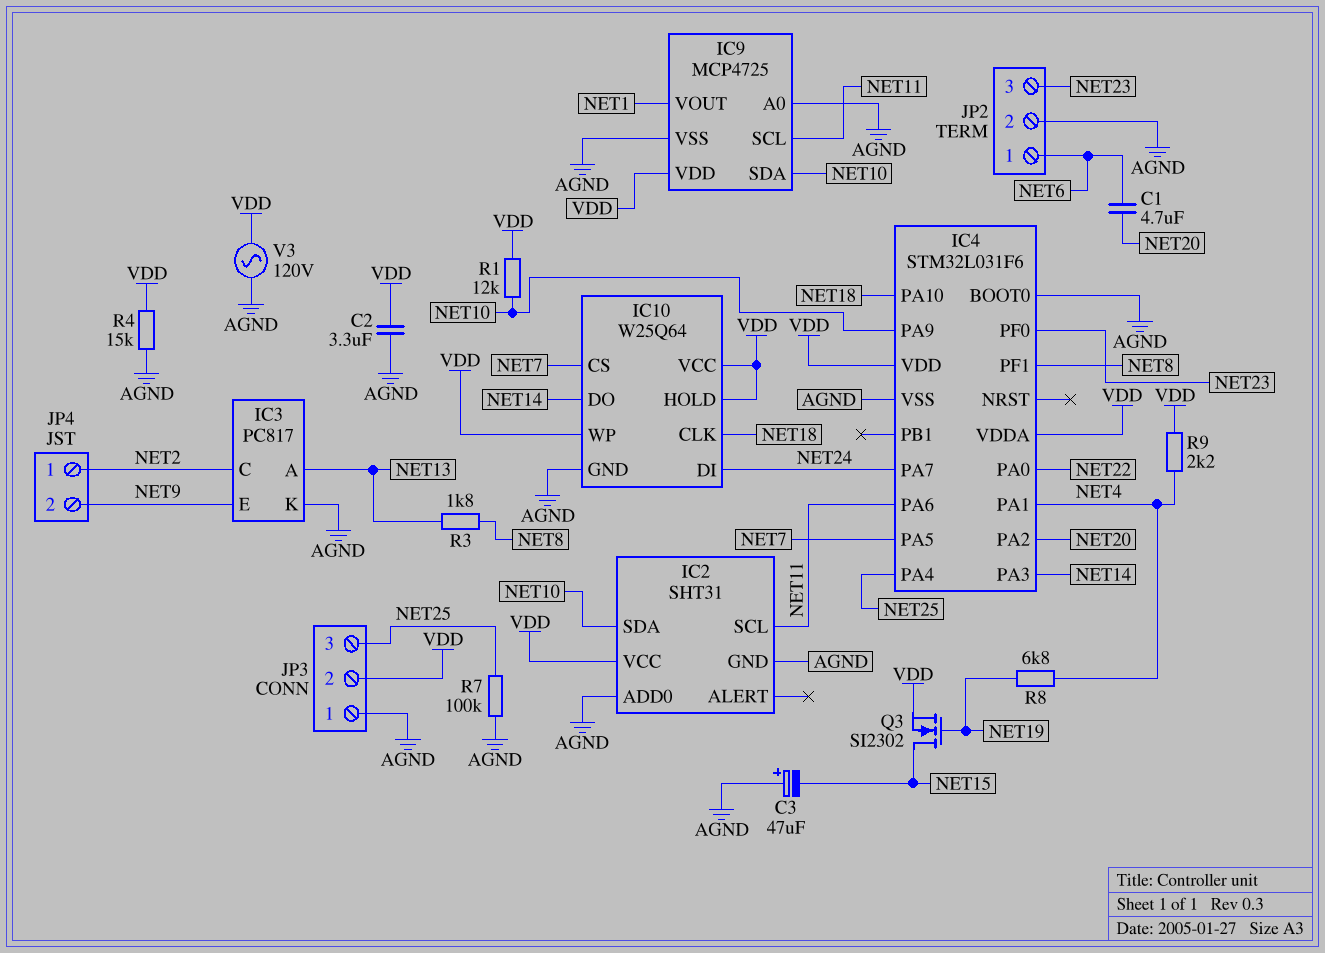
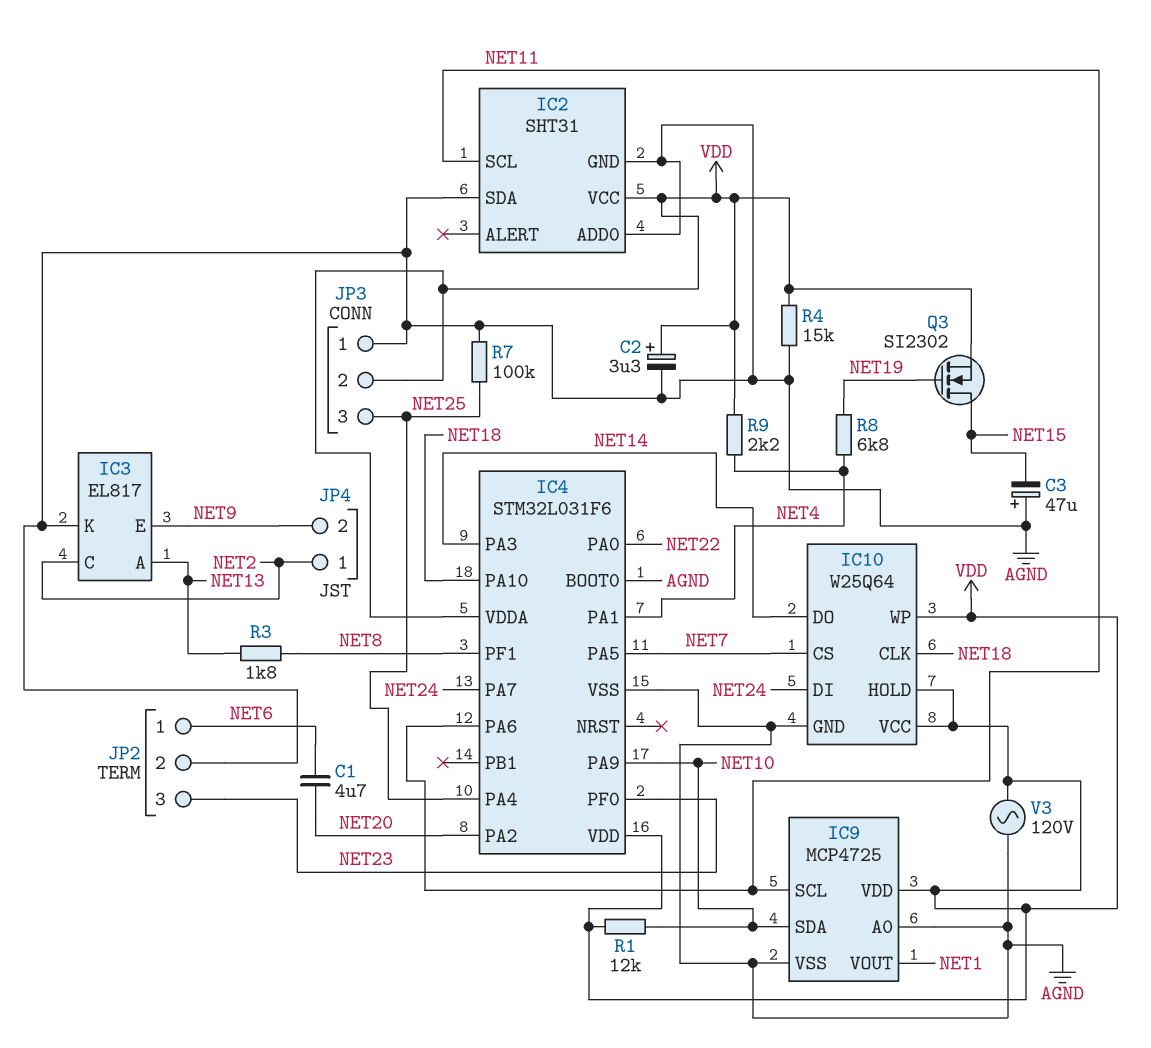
C2: 3.3uF (AGND, VDD) -> 3.3uF (plus VDD, minus AGND)
IC2 pin SDA: NET10 -> AGND
IC3: PC817 -> EL817

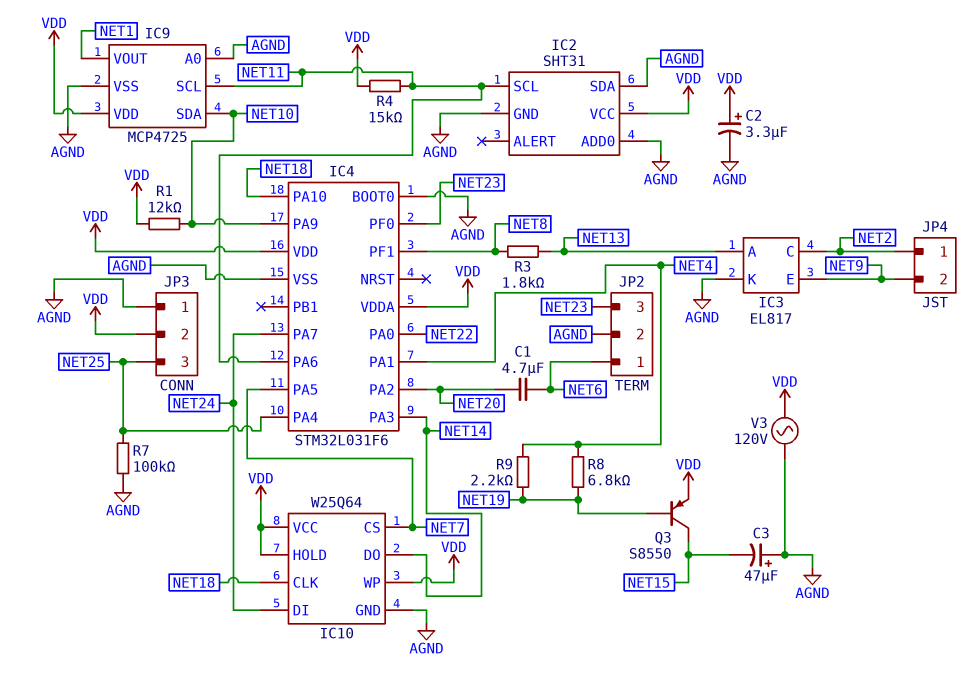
Q3: NMOS SI2302 (G NET19, D NET15, S VDD) -> PNP S8550 (B NET19, C NET15, E VDD)
R4: 15k (AGND, VDD) -> 15k (NET11, VDD)
R9: 2.2k (NET4, VDD) -> 2.2k (NET4, NET19)

